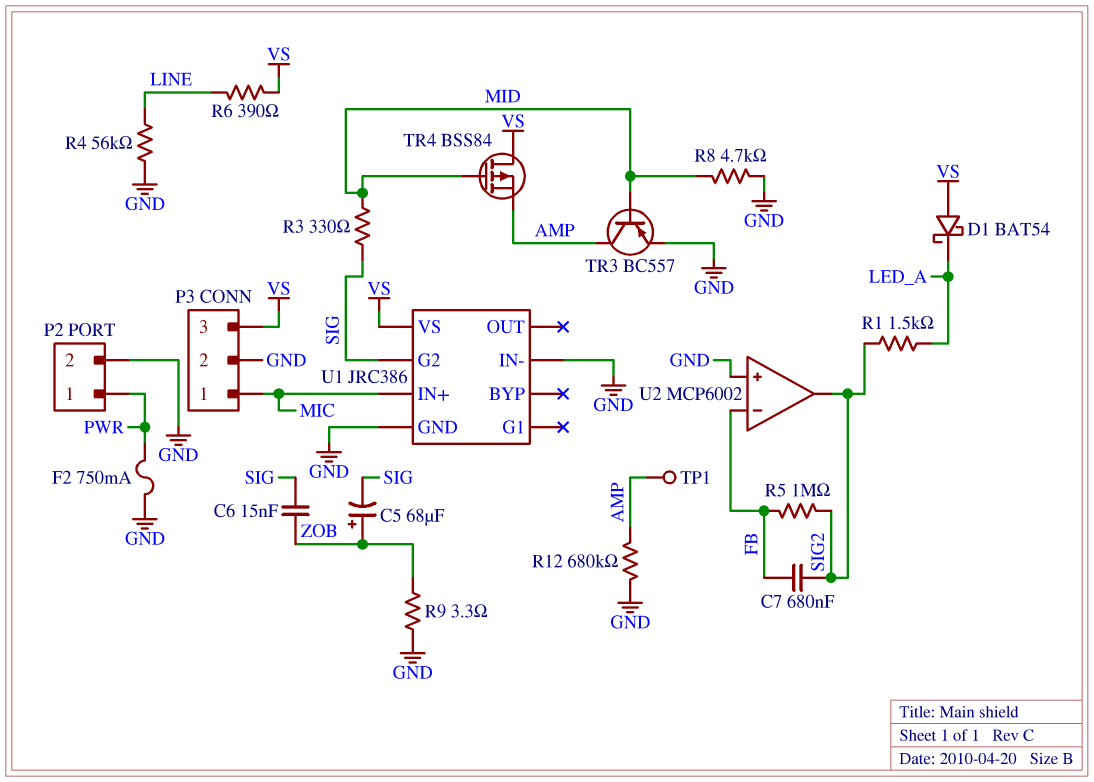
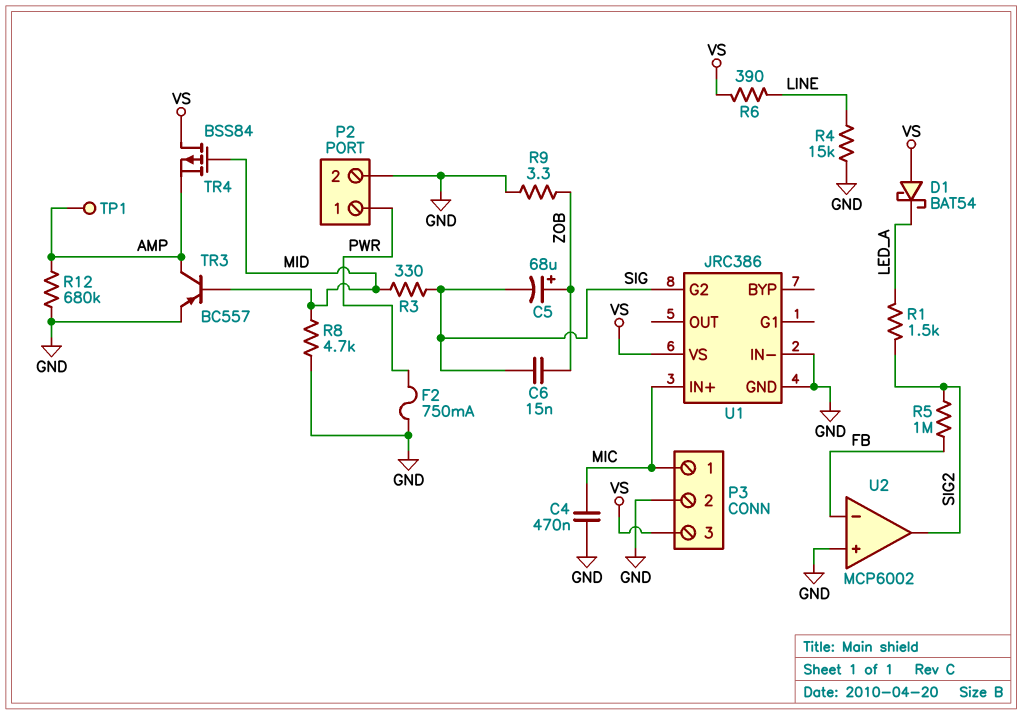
C4: none -> 470nF (GND, MIC)
C7: 680nF (FB, SIG2) -> none
R4: 56k (GND, LINE) -> 15k (GND, LINE)

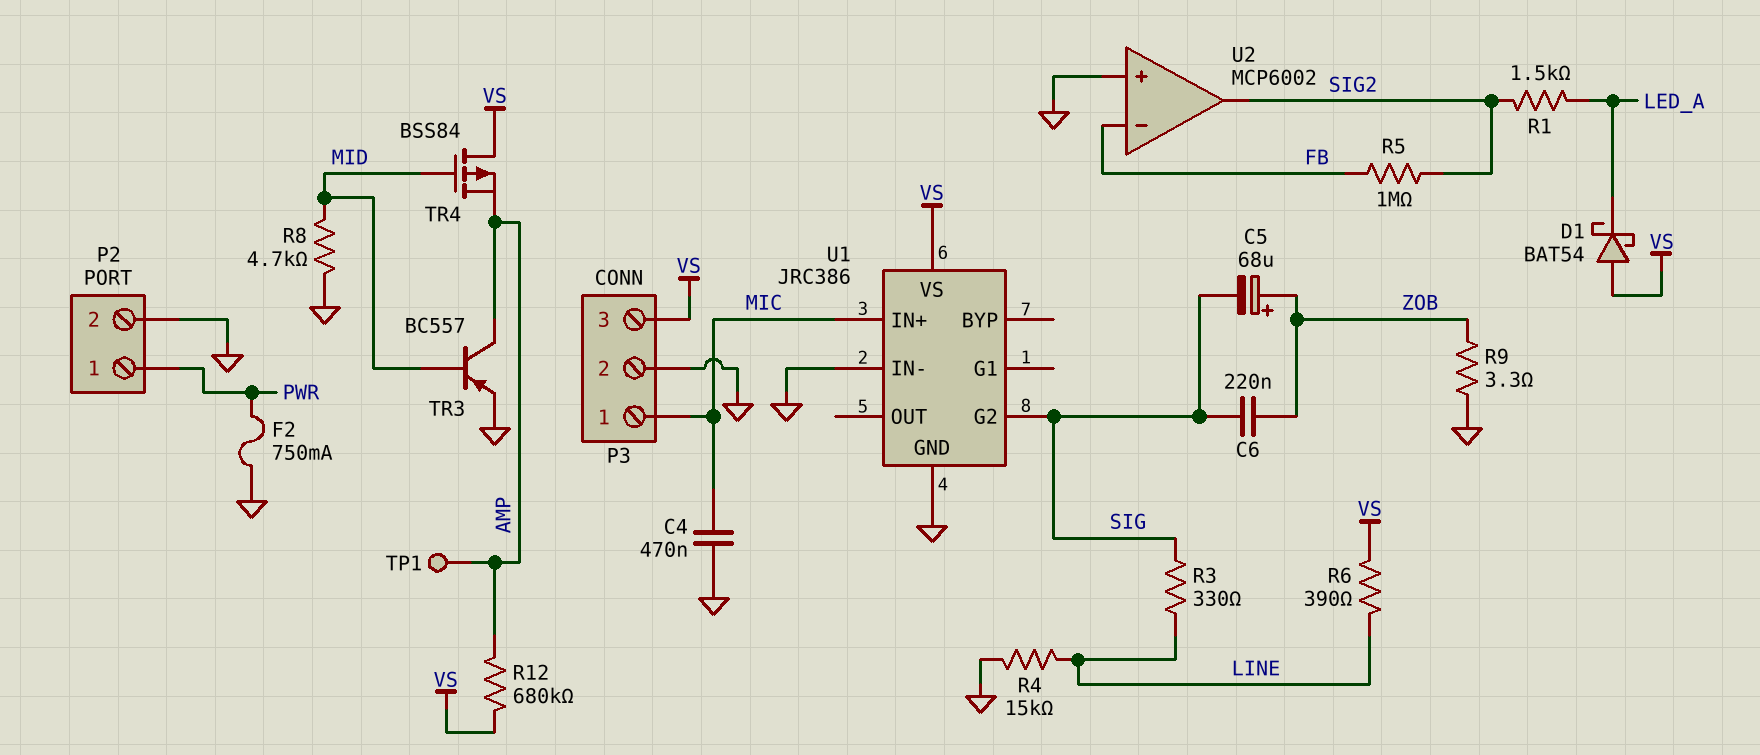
C6: 15nF (SIG, ZOB) -> 220nF (SIG, ZOB)
R3: 330 (MID, SIG) -> 330 (LINE, SIG)
R12: 680k (AMP, GND) -> 680k (AMP, VS)

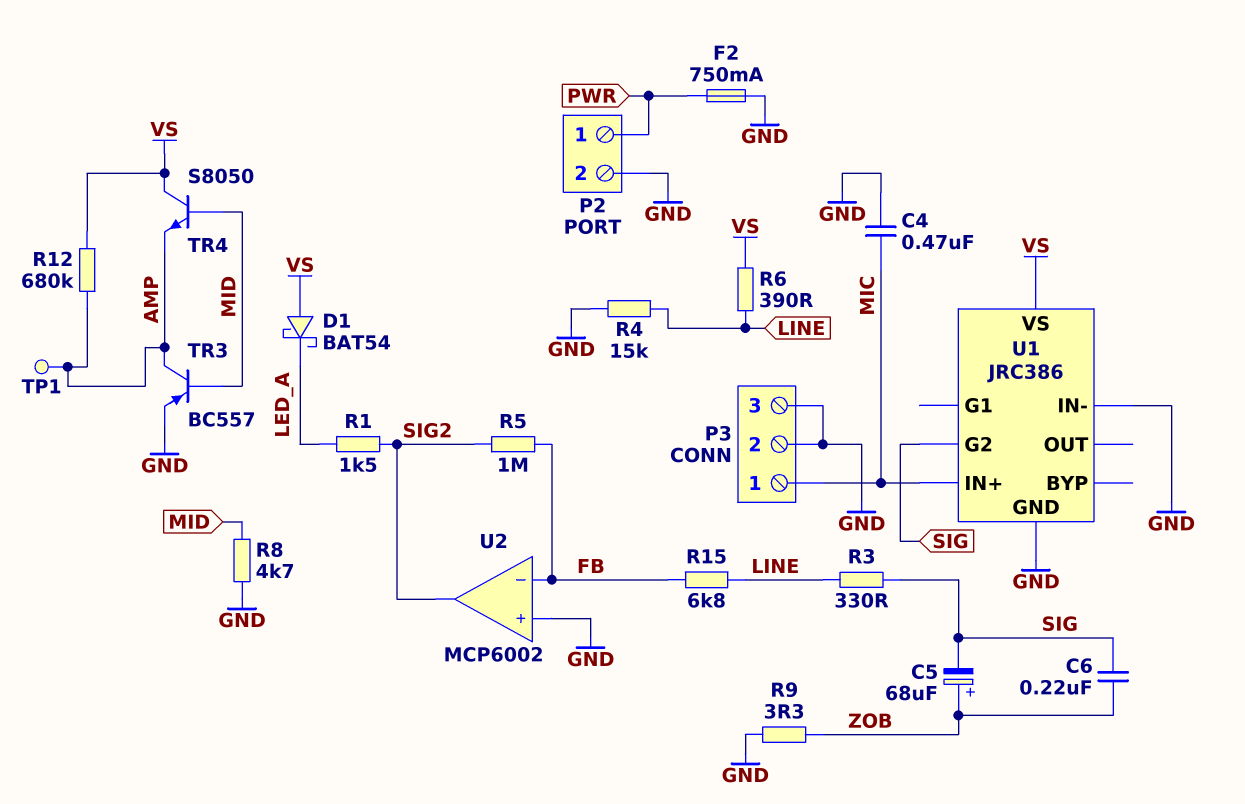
P3 pin 3: VS -> GND
R15: none -> 6.8k (FB, LINE)
TR4: PMOS BSS84 (G MID, D VS, S AMP) -> NPN S8050 (B MID, C VS, E AMP)

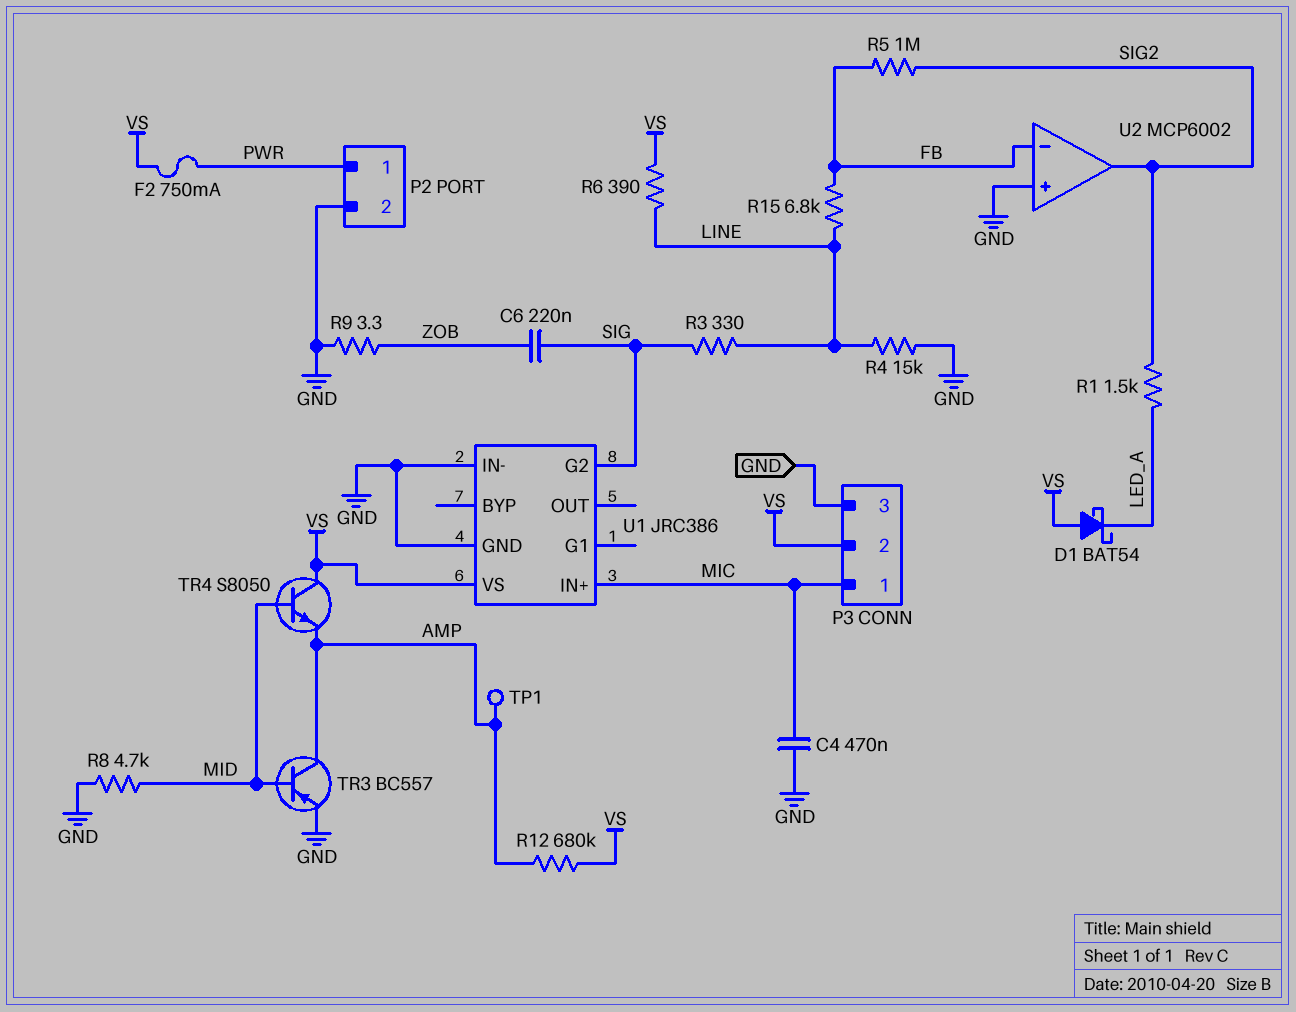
C5: 68uF (plus ZOB, minus SIG) -> none
F2: 750mA (GND, PWR) -> 750mA (PWR, VS)
P3 pin 2: GND -> VS

